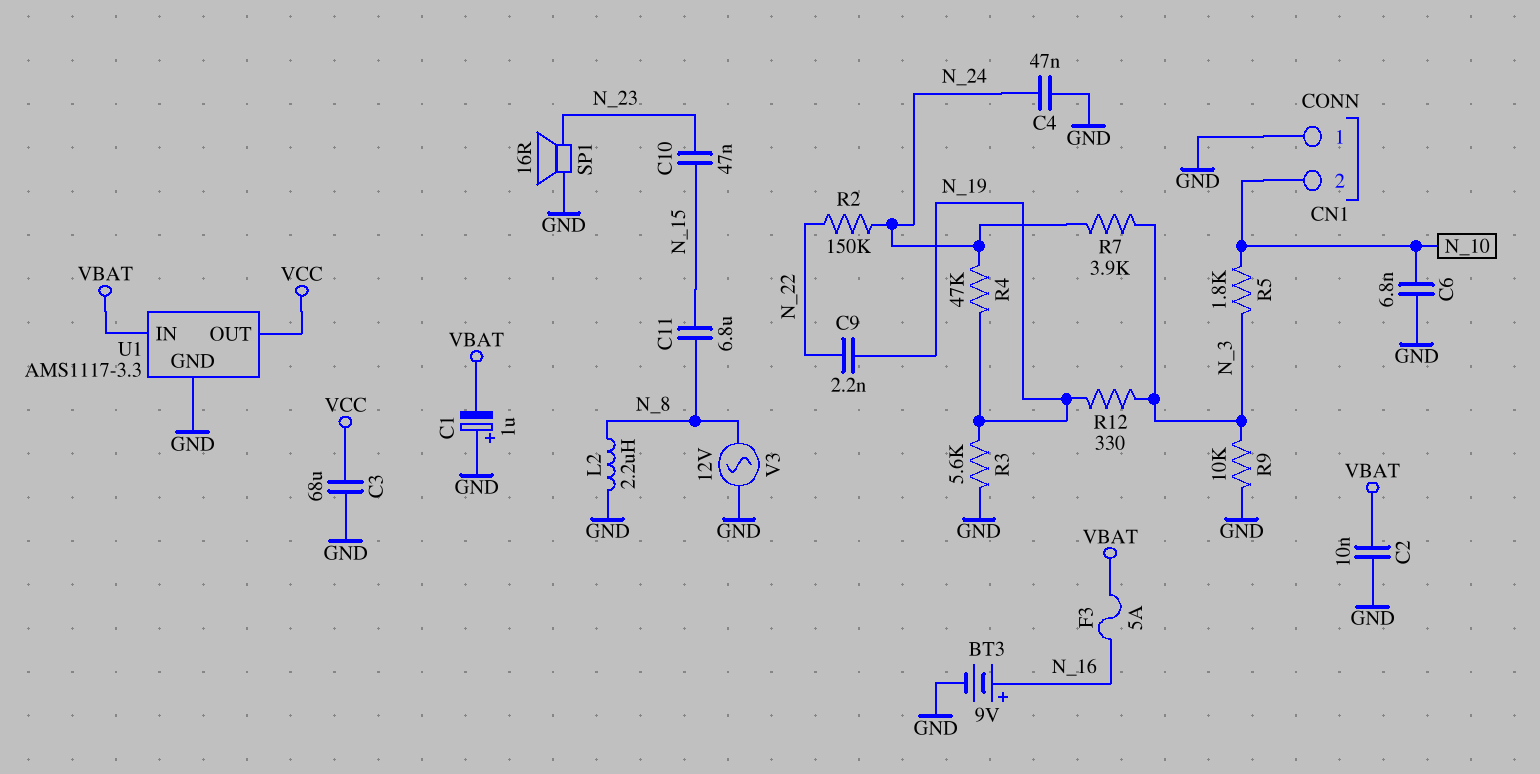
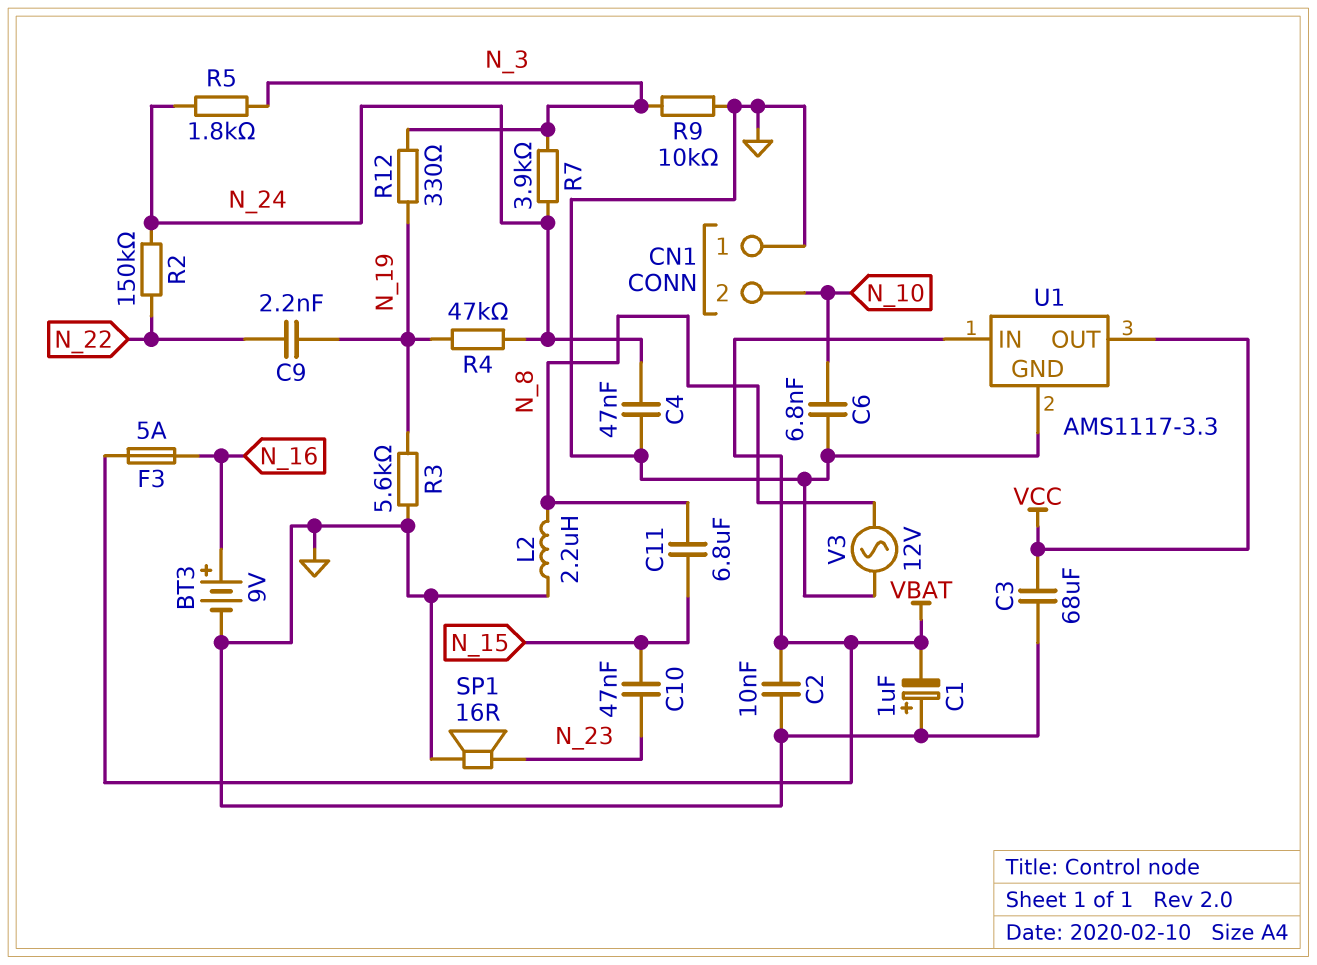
R5: 1.8k (N_3, N_10) -> 1.8k (N_3, N_24)

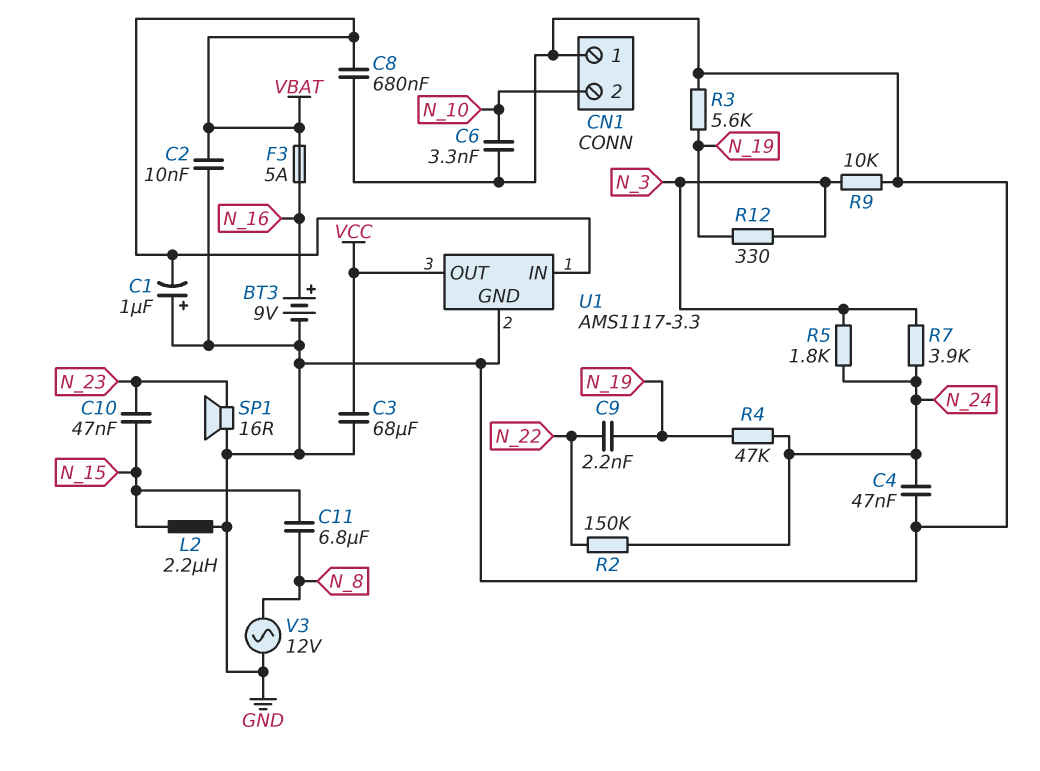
C6: 6.8nF (GND, N_10) -> 3.3nF (GND, N_10)
C8: none -> 680nF (GND, VBAT)
L2: 2.2uH (GND, N_8) -> 2.2uH (GND, N_15)

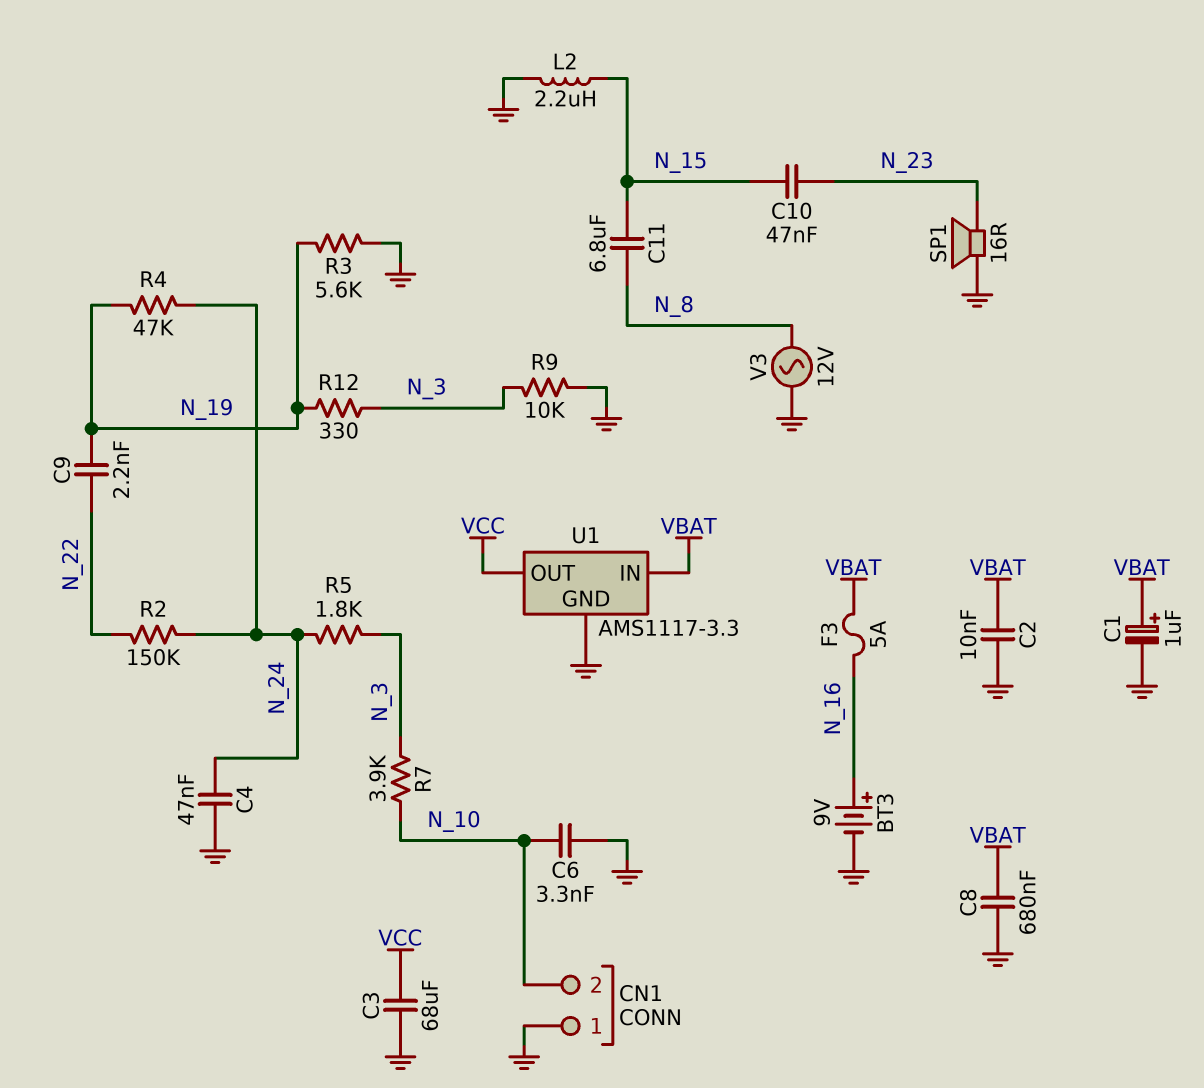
C1: 1uF (plus GND, minus VBAT) -> 1uF (plus VBAT, minus GND)
R7: 3.9k (N_3, N_24) -> 3.9k (N_3, N_10)

